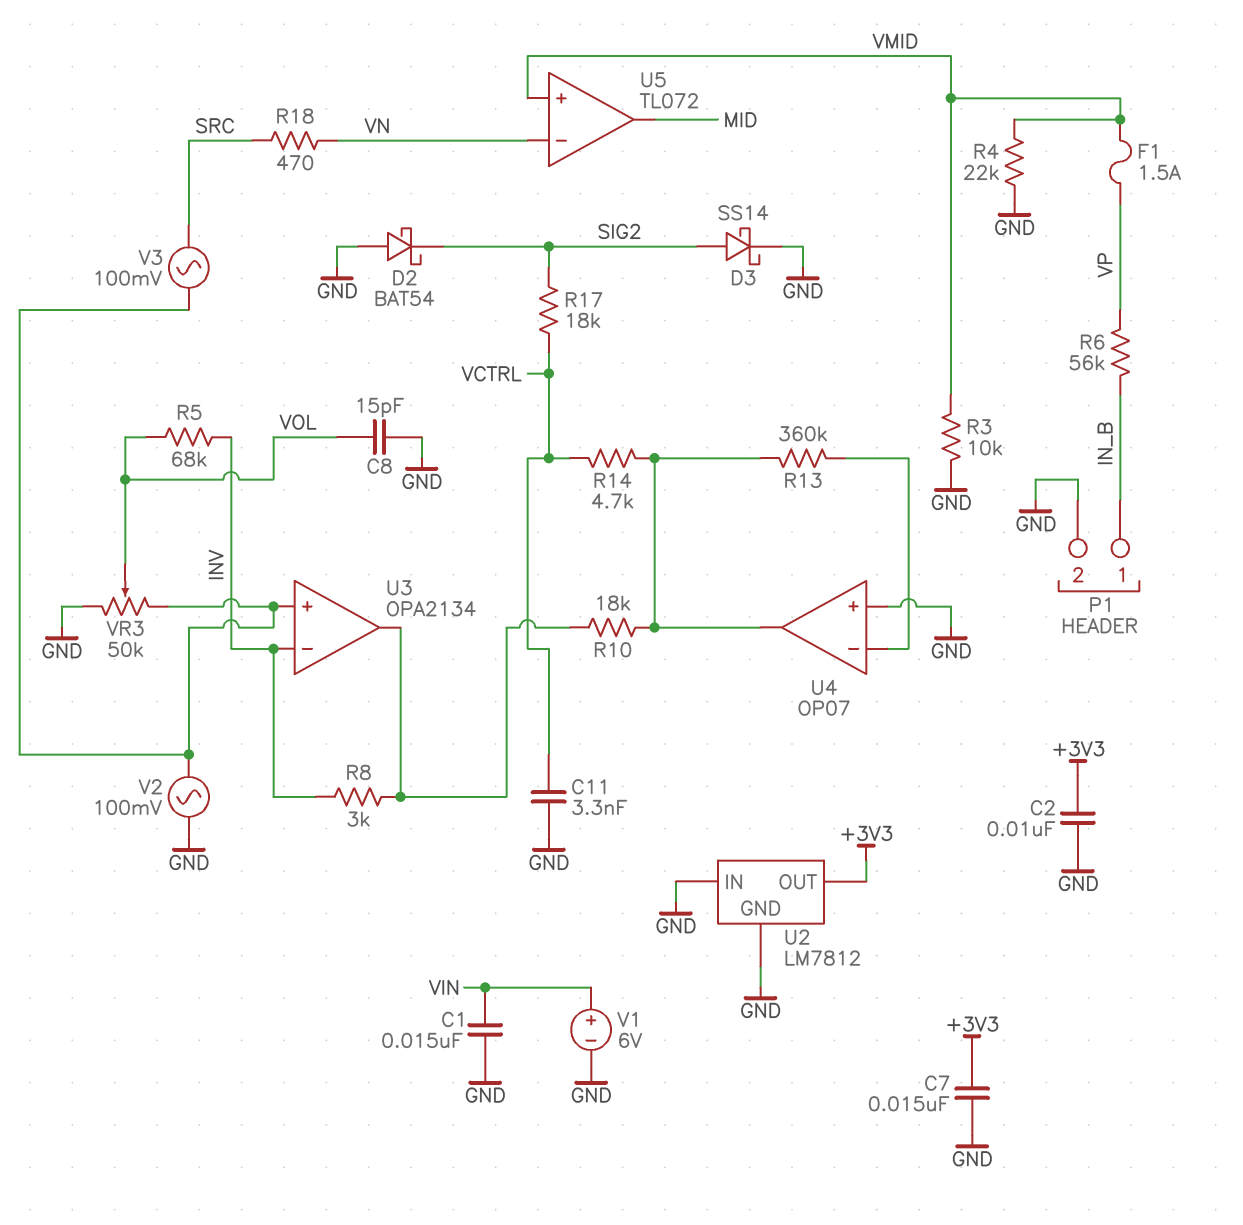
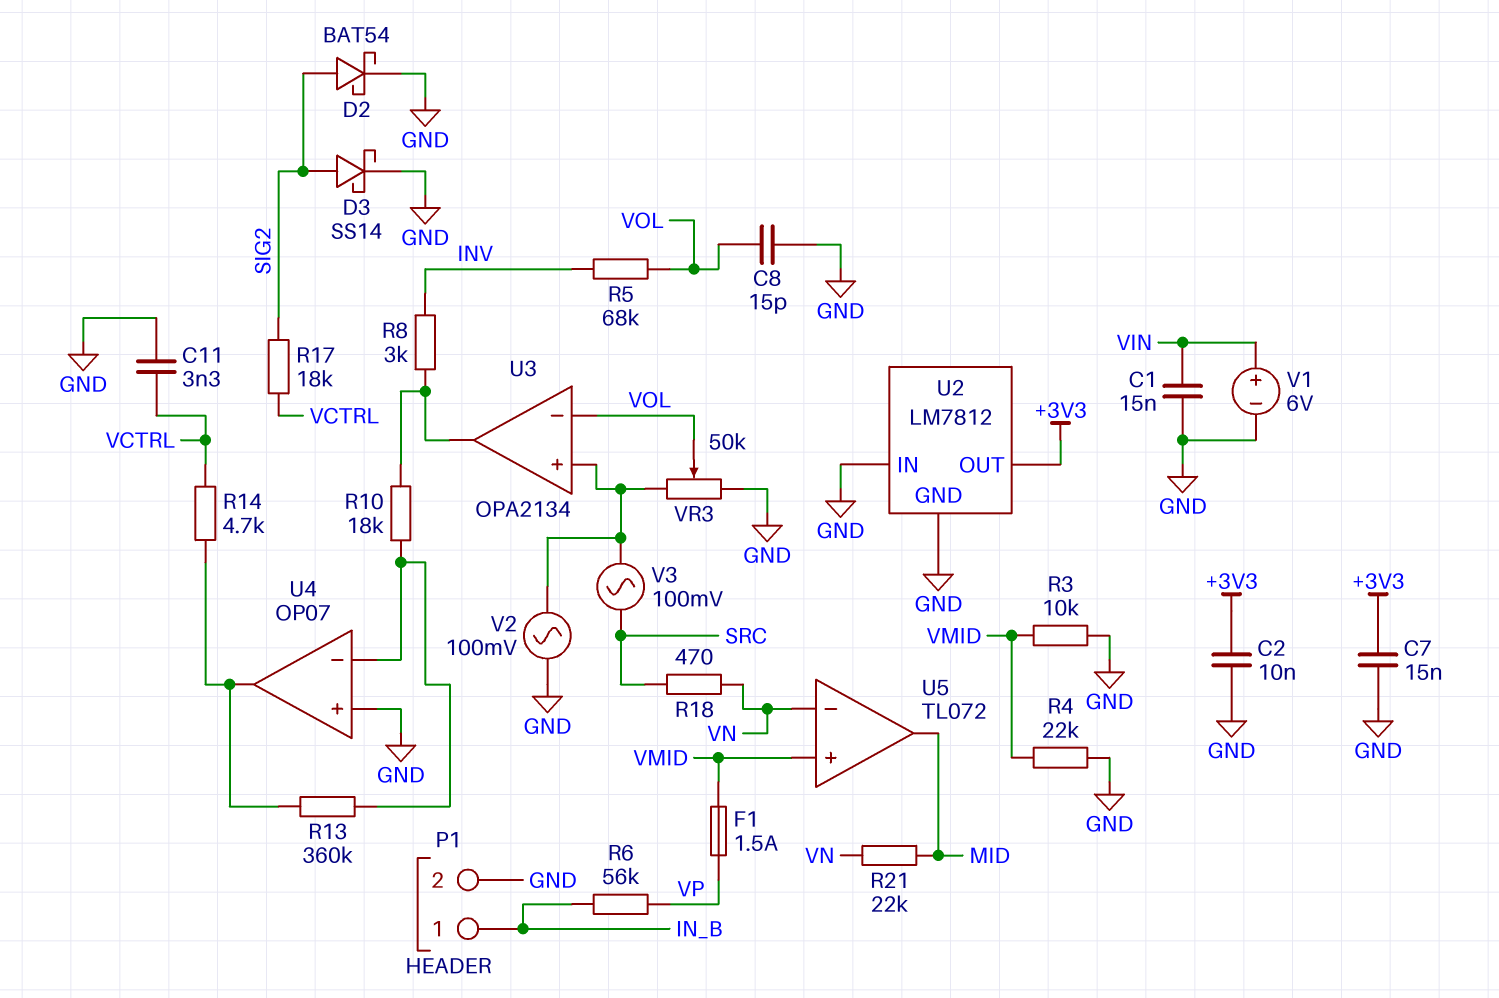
D2: schottky BAT54 (A GND, K SIG2) -> schottky BAT54 (A SIG2, K GND)
R10: 18k (U3/out, U4/out) -> 18k (U3/out, U4/in-)
R21: none -> 22k (MID, VN)
U3 pin in-: INV -> VOL

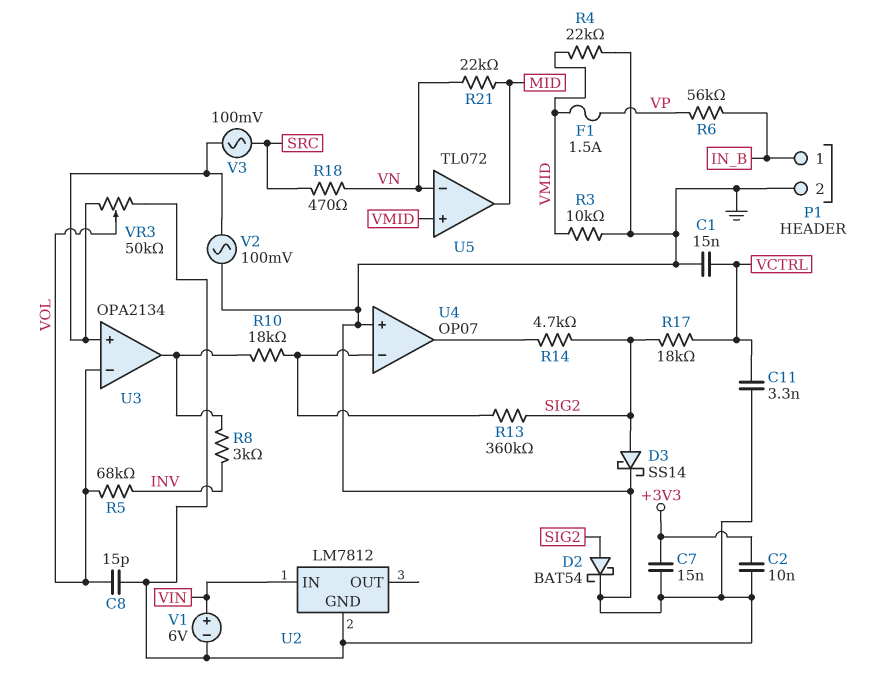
C1: 15nF (GND, VIN) -> 15nF (GND, VCTRL)
R13: 360k (U4/in-, U4/out) -> 360k (SIG2, U4/in-)
R14: 4.7k (U4/out, VCTRL) -> 4.7k (SIG2, U4/out)
U2 pin IN: GND -> VIN
U2 pin OUT: +3V3 -> none

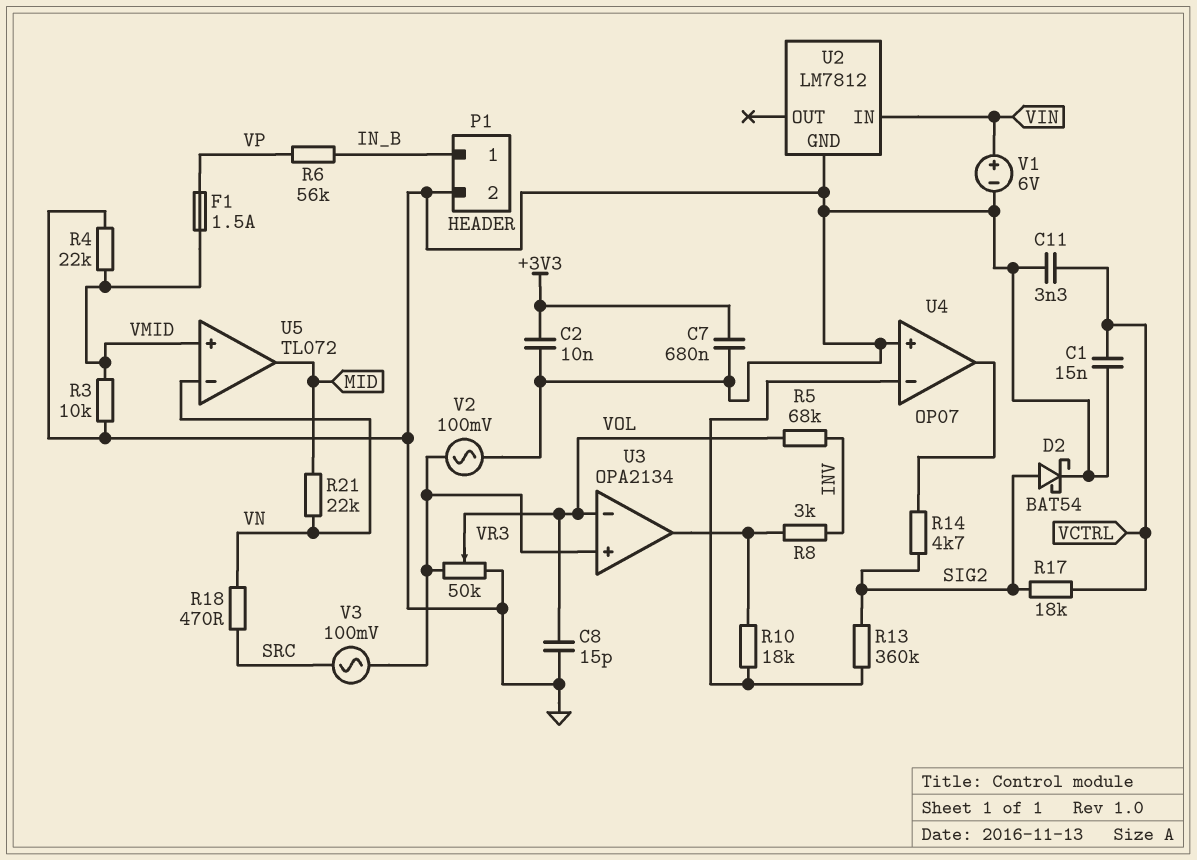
C7: 15nF (+3V3, GND) -> 680nF (+3V3, GND)
D3: schottky SS14 (A SIG2, K GND) -> none

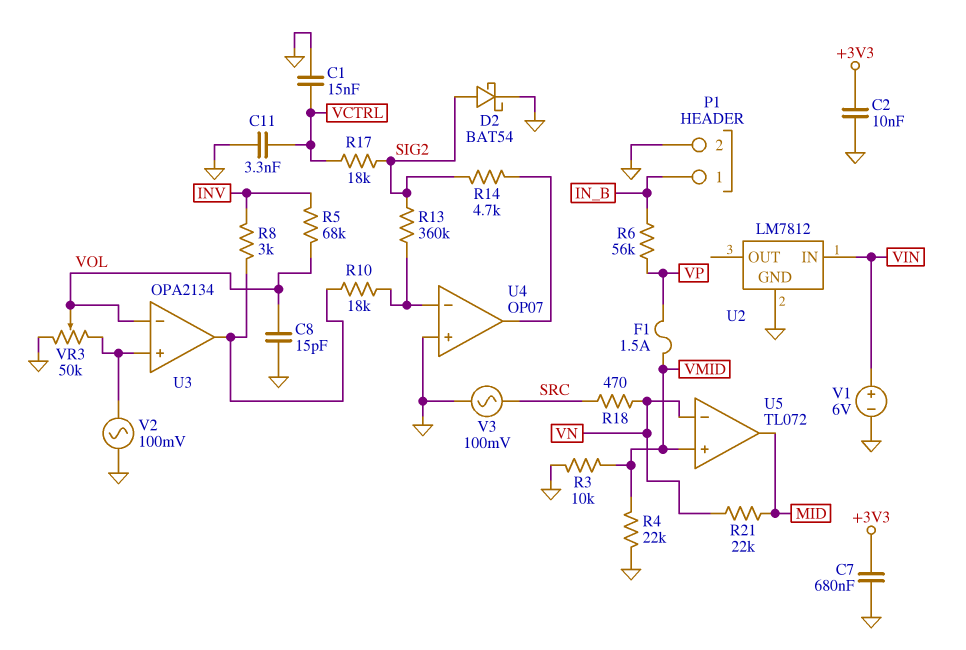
V3: AC 100mV (SRC, U3/in+) -> AC 100mV (GND, SRC)

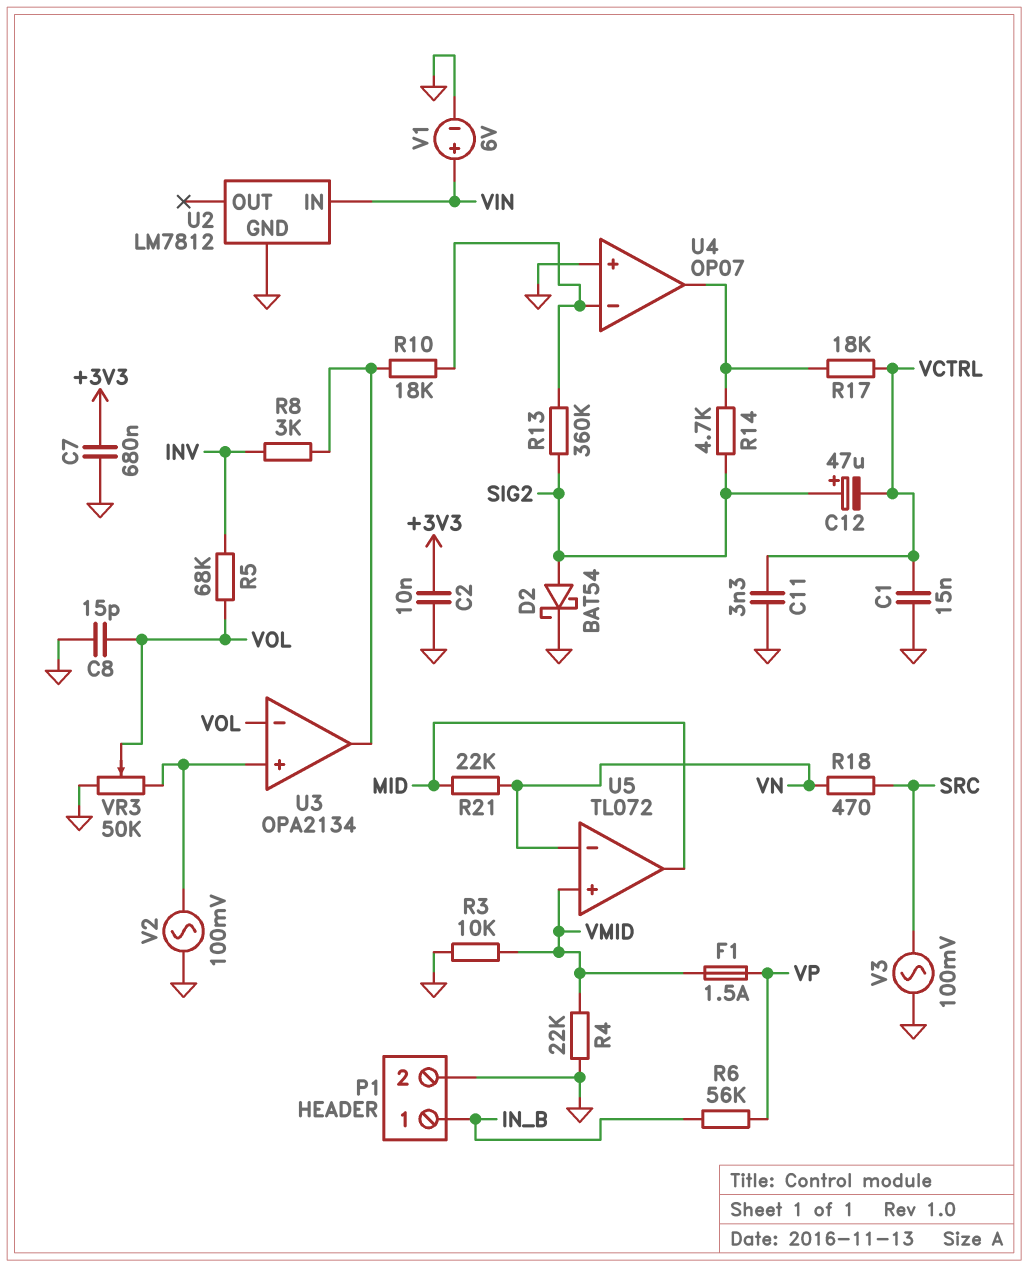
C12: none -> 47uF (plus SIG2, minus VCTRL)
R17: 18k (SIG2, VCTRL) -> 18k (U4/out, VCTRL)

